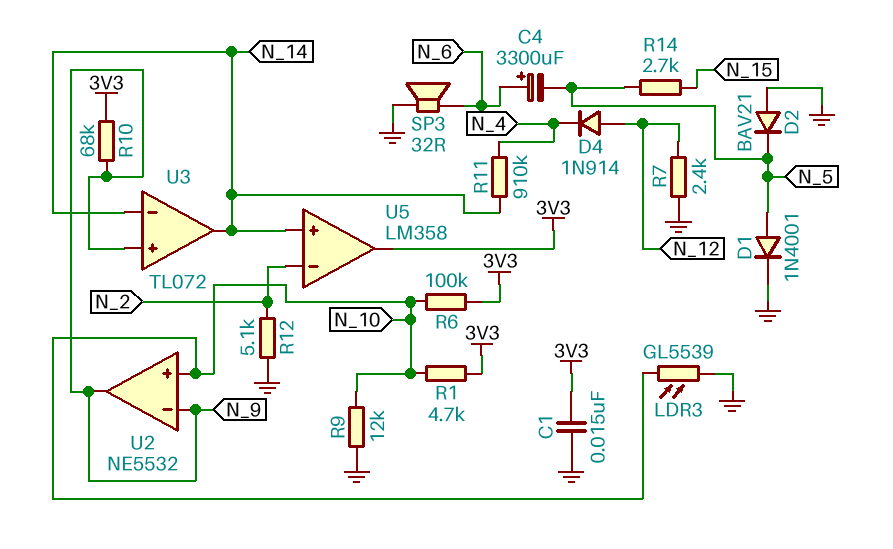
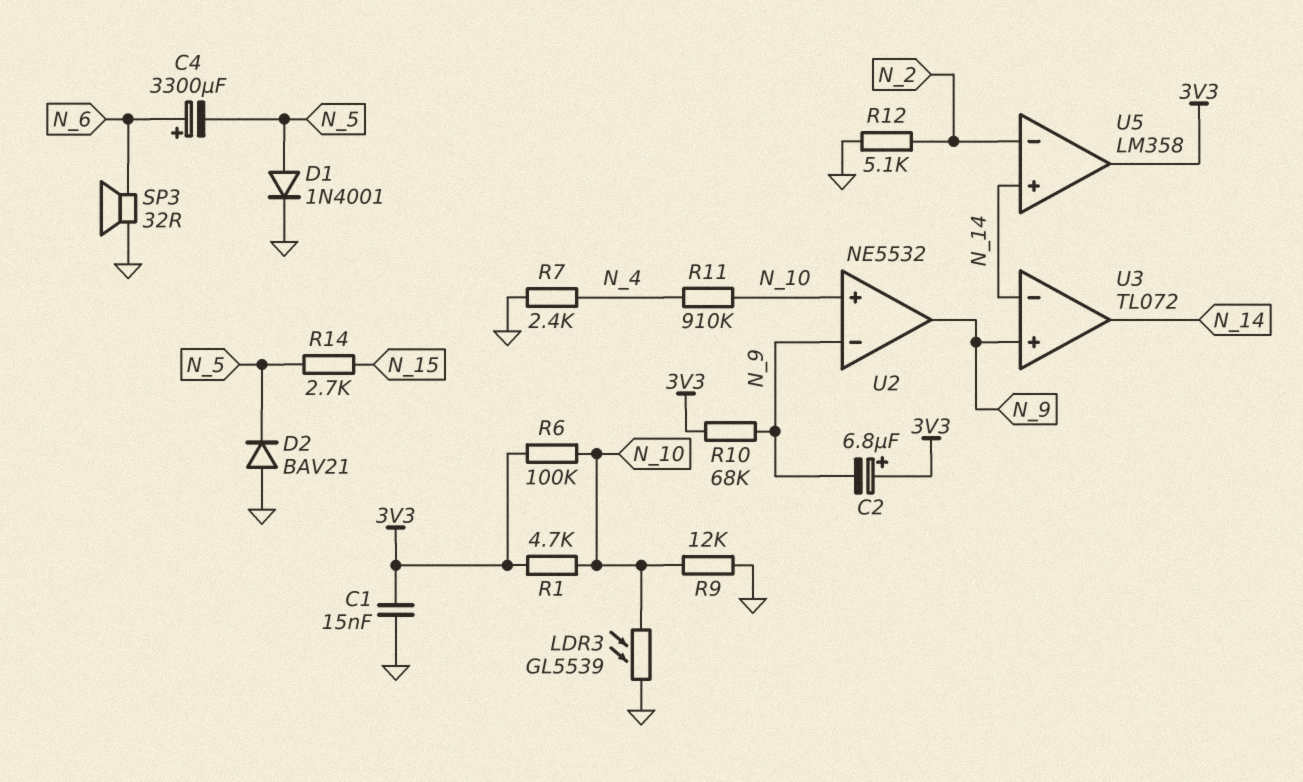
C2: none -> 6.8uF (plus 3V3, minus N_9)
D4: diode 1N914 (A N_12, K N_4) -> none
R7: 2.4k (GND, N_12) -> 2.4k (GND, N_4)
R11: 910k (N_4, N_14) -> 910k (N_4, N_10)

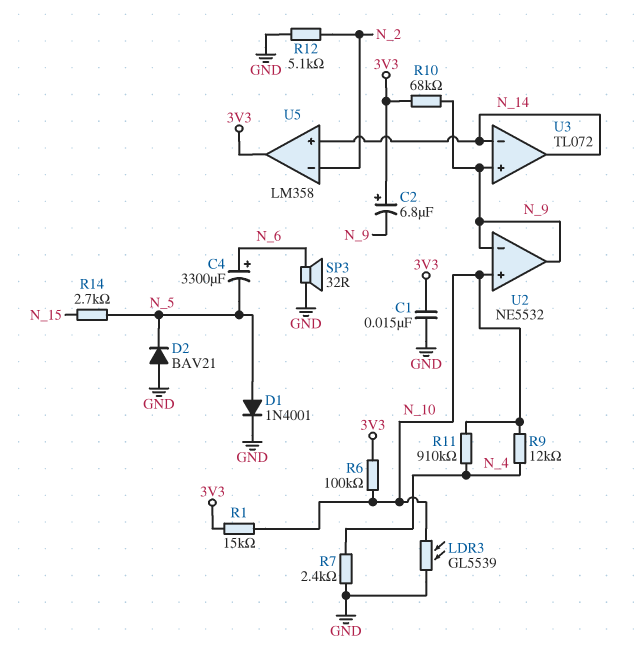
R1: 4.7k (3V3, N_10) -> 15k (3V3, N_10)
R9: 12k (GND, N_10) -> 12k (N_4, N_10)

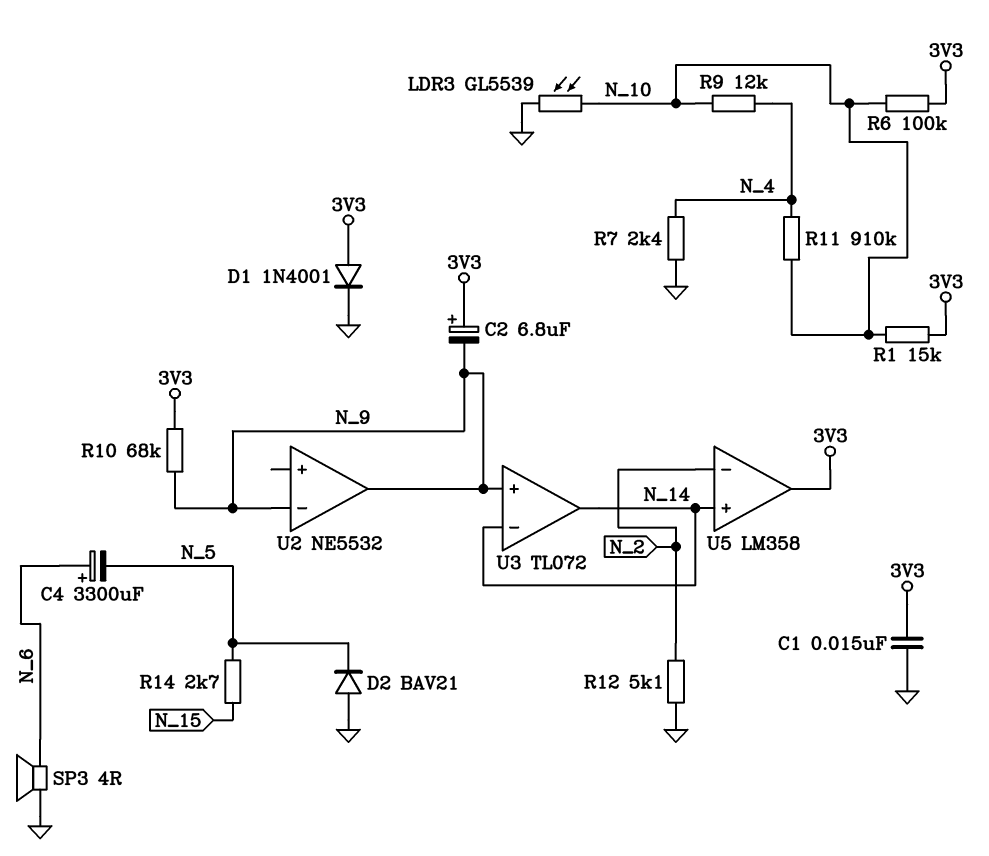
D1: diode 1N4001 (A N_5, K GND) -> diode 1N4001 (A 3V3, K GND)
SP3: speaker 32R (GND, N_6) -> speaker 4R (GND, N_6)
U2 pin in+: N_10 -> none

